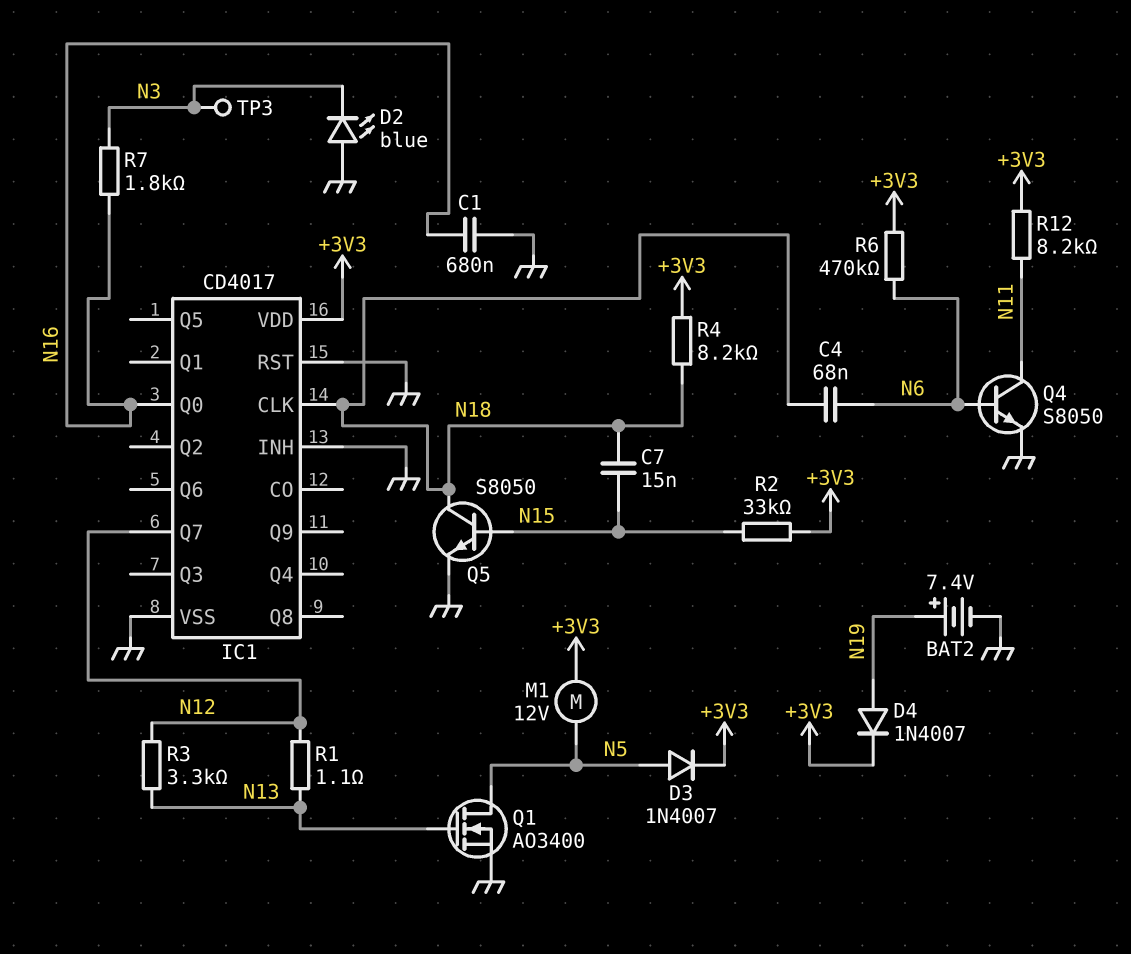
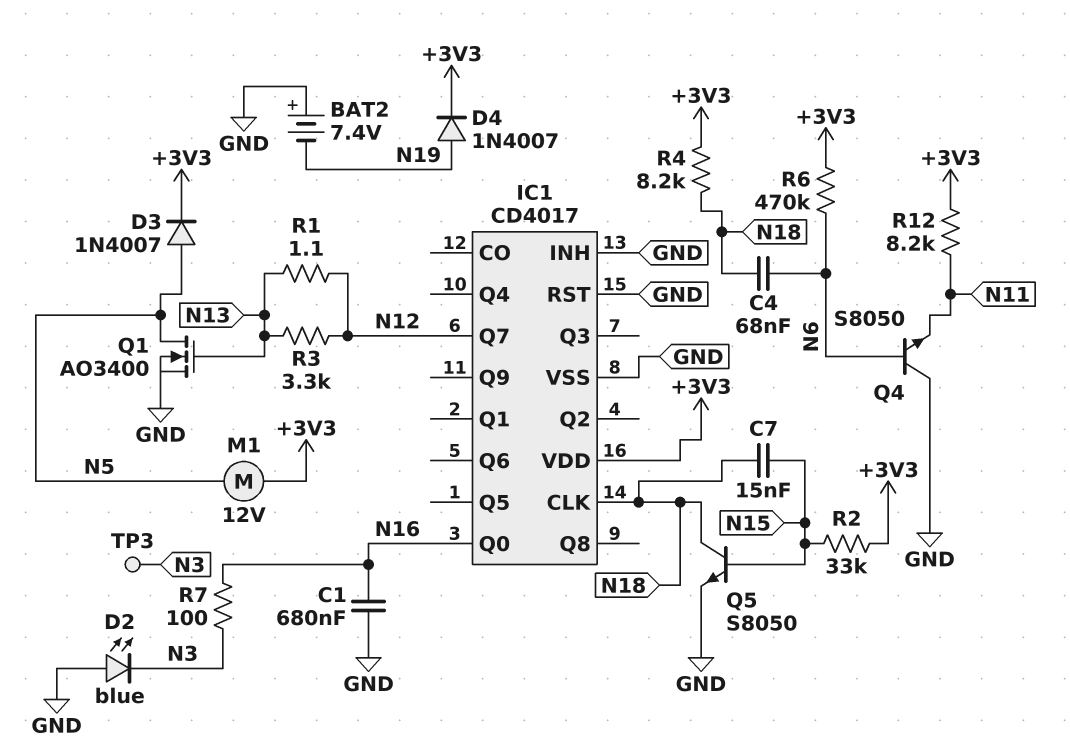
BAT2: 7.4V (plus N19, minus GND) -> 7.4V (plus GND, minus N19)
Q4: NPN S8050 (B N6, C N11, E GND) -> NPN S8050 (B N6, C GND, E N11)
R7: 1.8k (N3, N16) -> 100 (N3, N16)

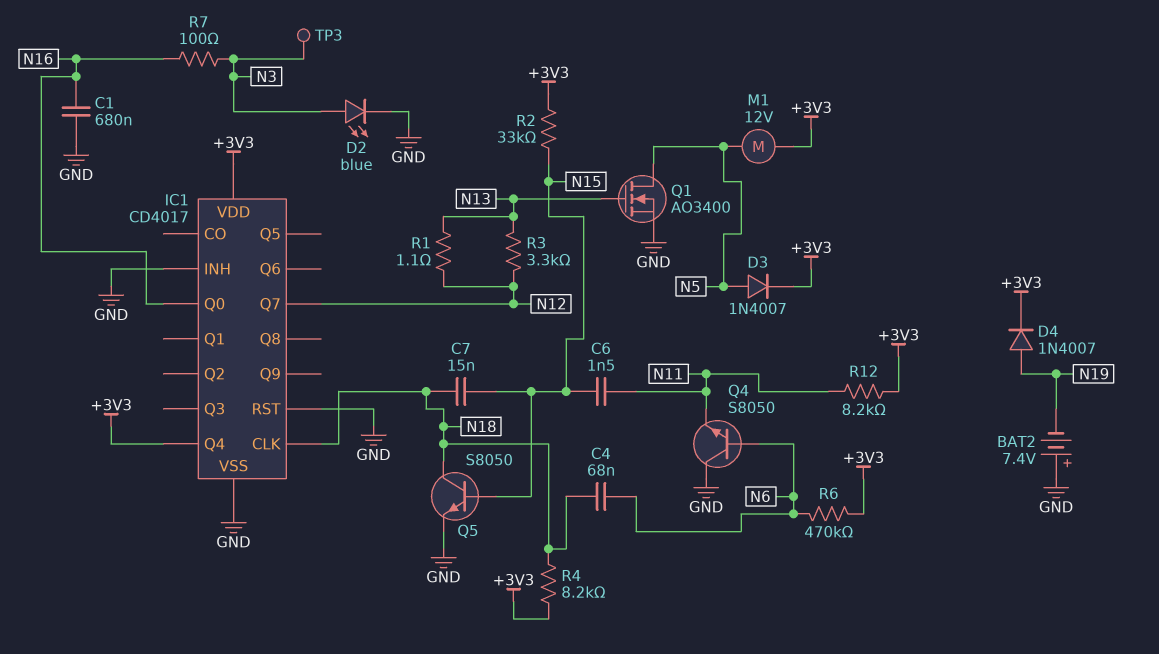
C6: none -> 1.5nF (N11, N15)
D2: LED blue (A GND, K N3) -> LED blue (A N3, K GND)
IC1 pin Q4: none -> +3V3

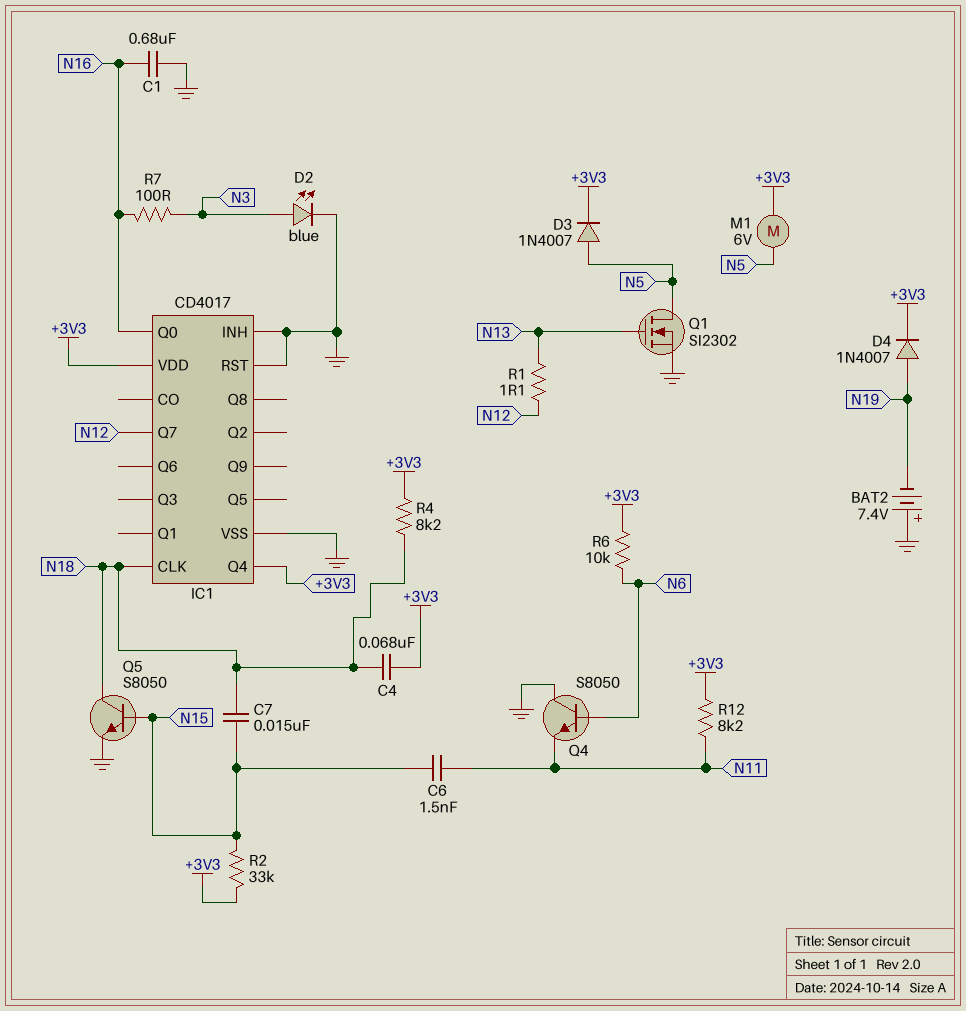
C4: 68nF (N6, N18) -> 68nF (+3V3, N18)
M1: motor 12V (+3V3, N5) -> motor 6V (+3V3, N5)
Q1: NMOS AO3400 (G N13, D N5, S GND) -> NMOS SI2302 (G N13, D N5, S GND)
R3: 3.3k (N12, N13) -> none
R6: 470k (+3V3, N6) -> 10k (+3V3, N6)
TP3: test point (N3) -> none

